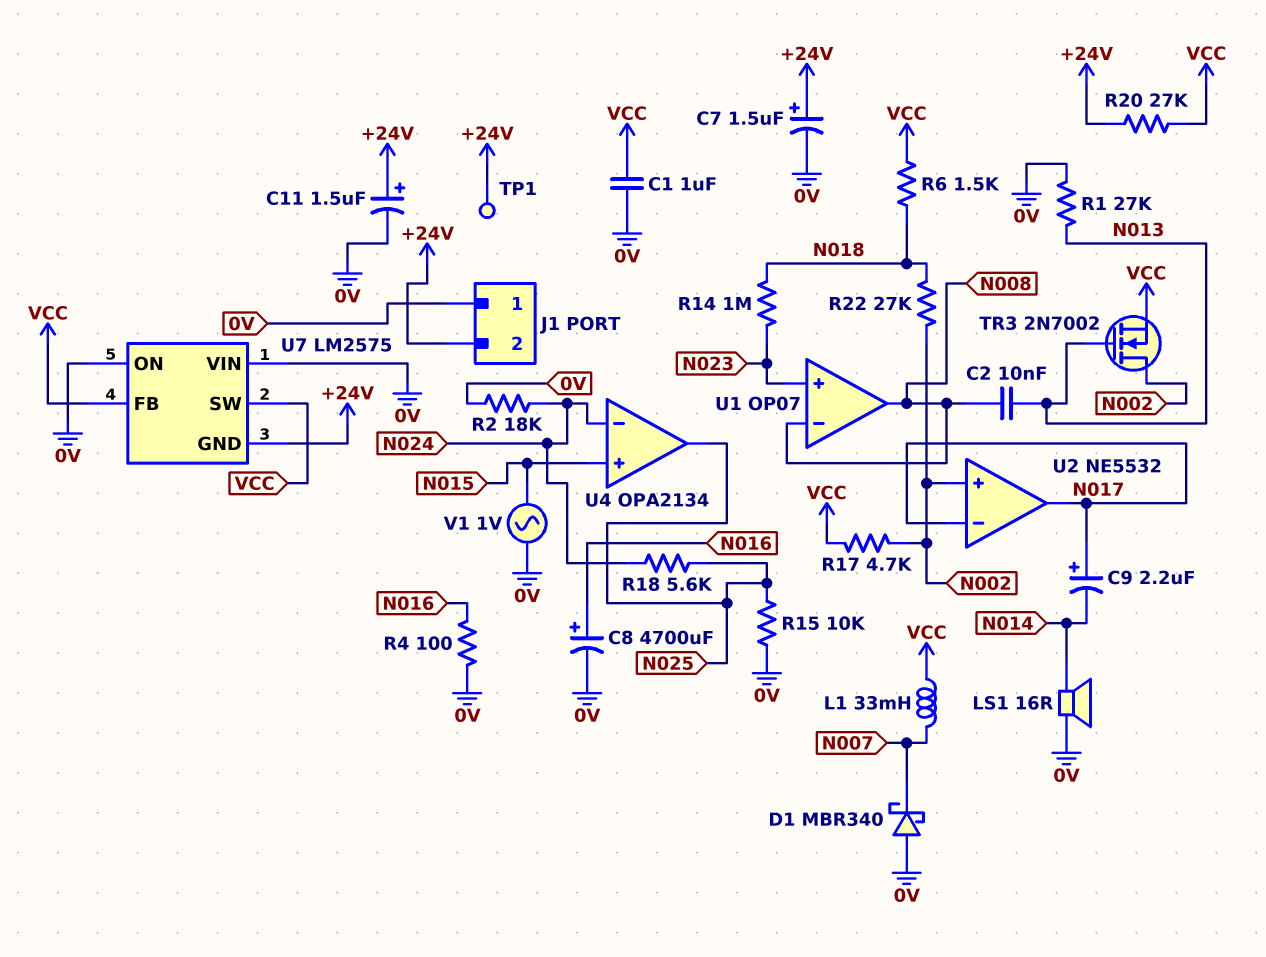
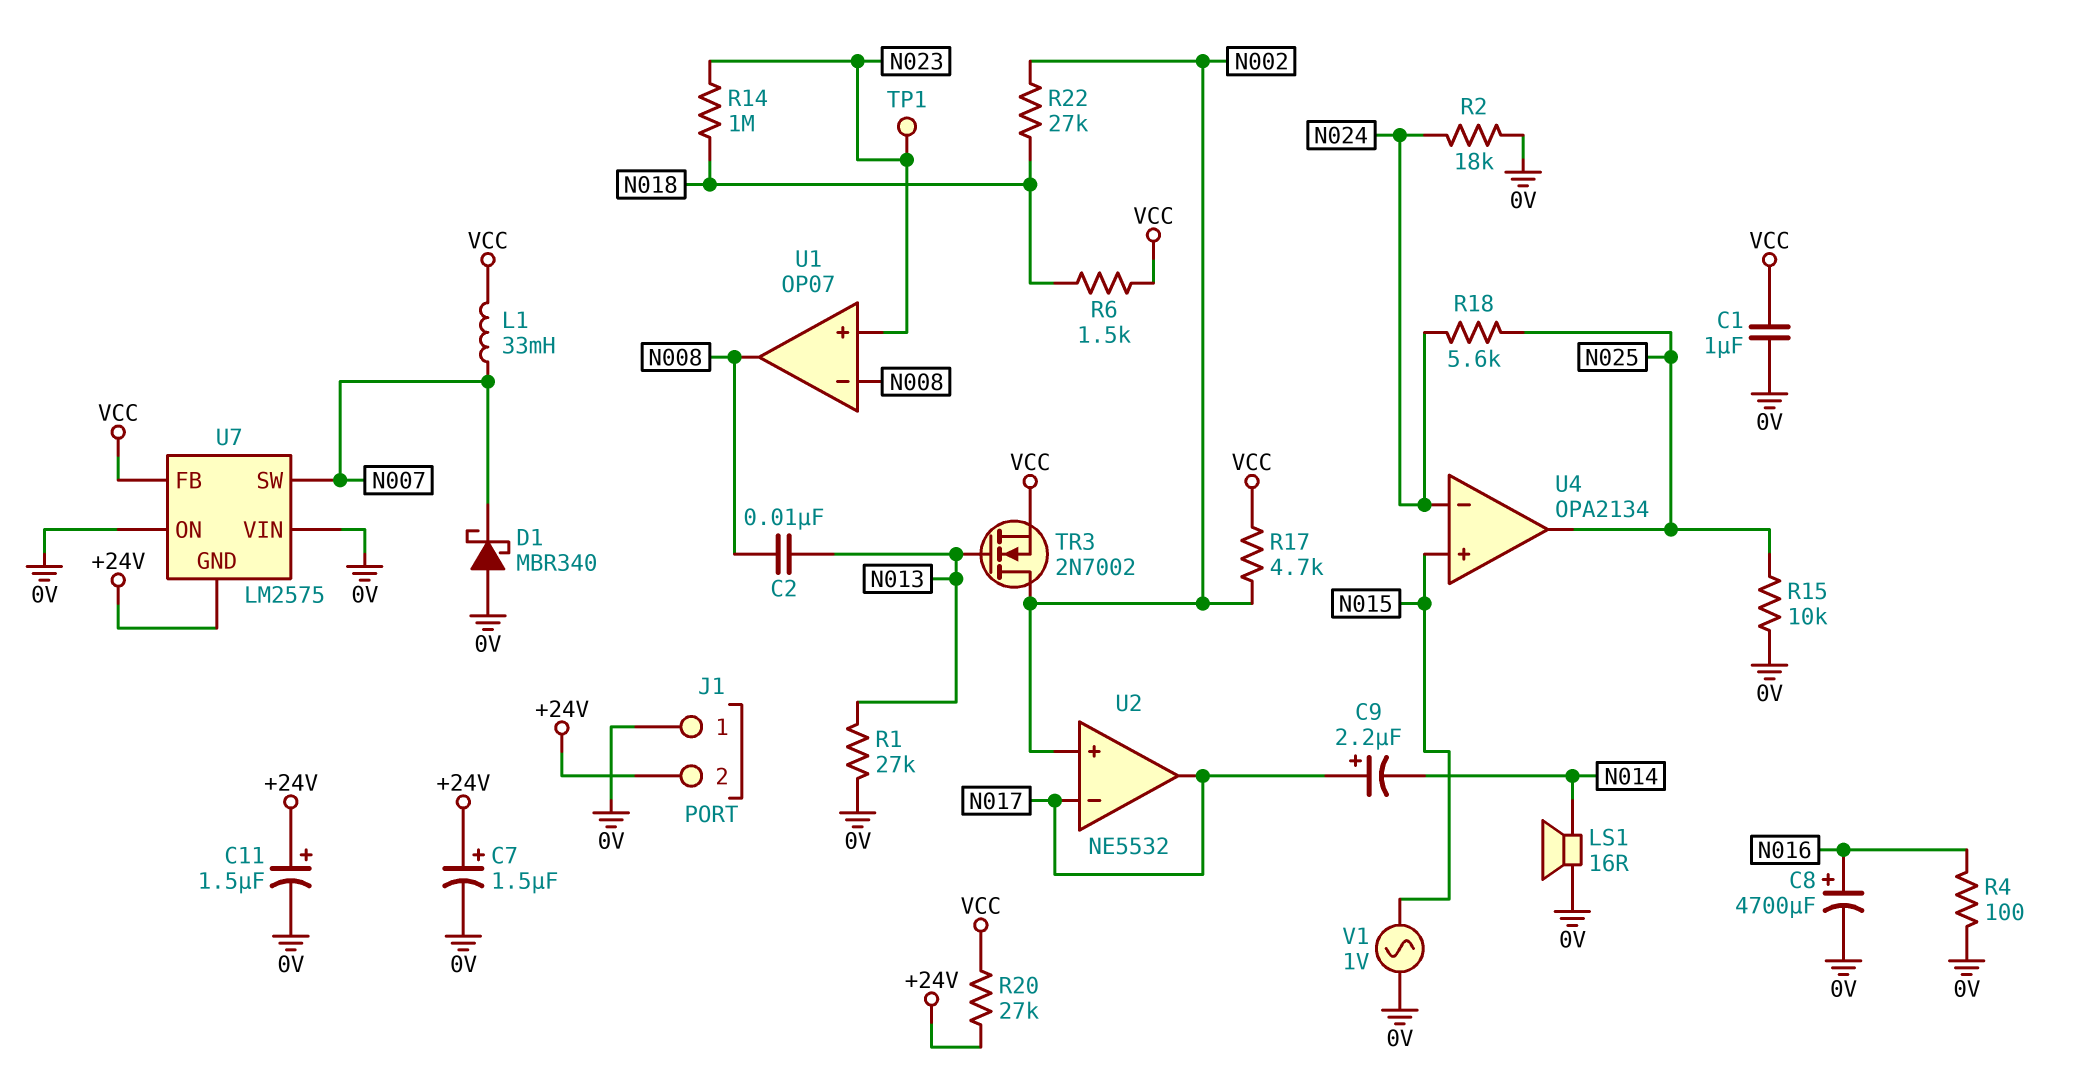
TP1: test point (+24V) -> test point (N023)
U7 pin SW: VCC -> N007

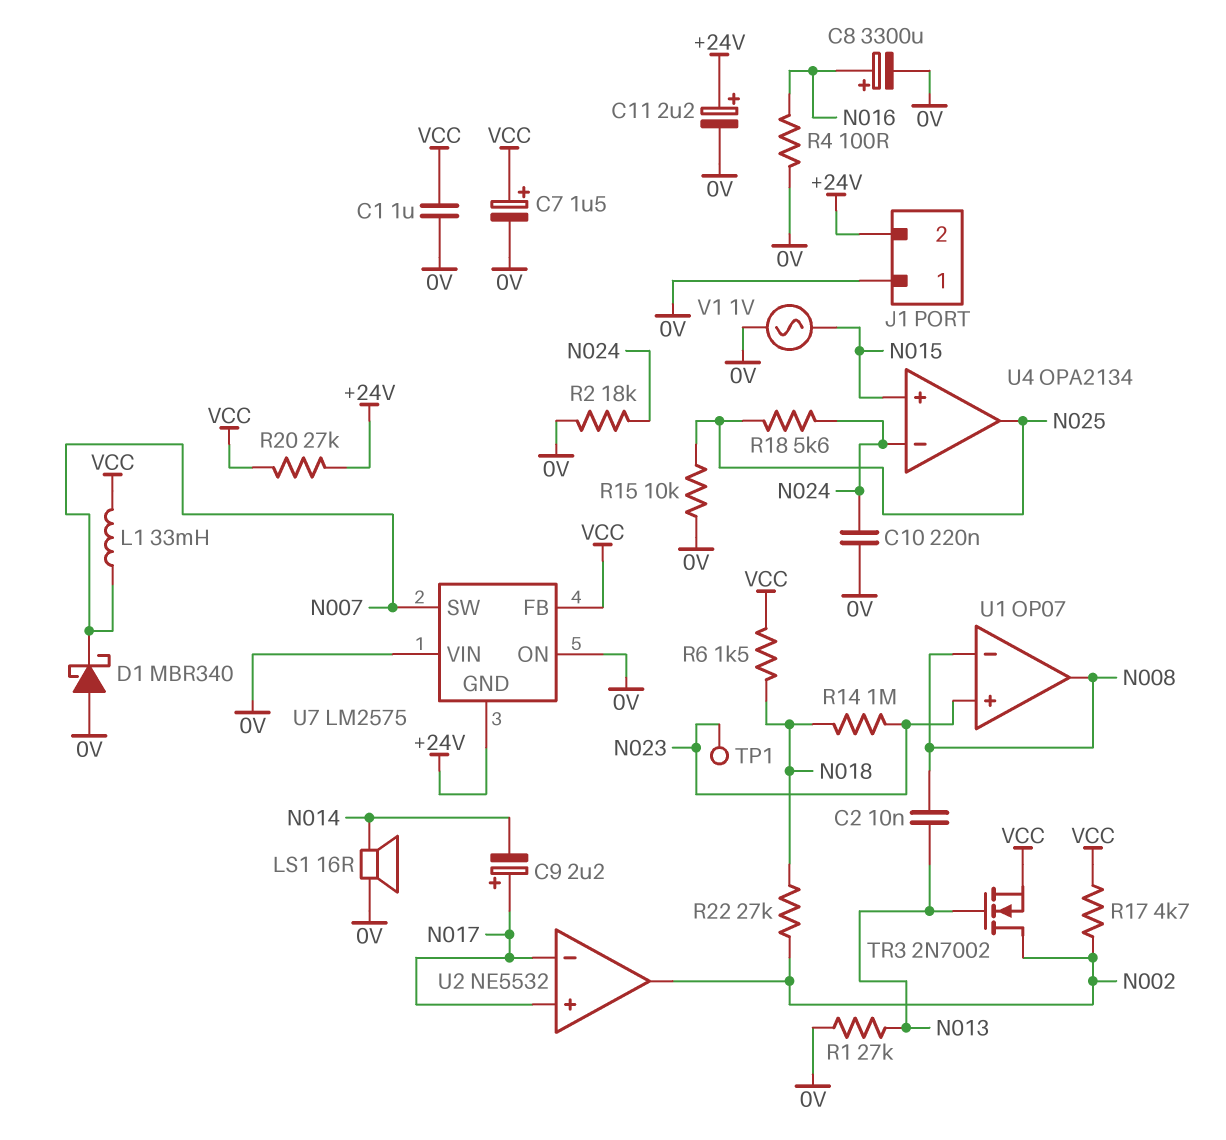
C7: 1.5uF (plus +24V, minus 0V) -> 1.5uF (plus VCC, minus 0V)
C8: 4700uF (plus N016, minus 0V) -> 3300uF (plus N016, minus 0V)
C10: none -> 220nF (0V, N024)
C11: 1.5uF (plus +24V, minus 0V) -> 2.2uF (plus +24V, minus 0V)
U2 pin in+: N002 -> N017
U2 pin out: N017 -> N002

